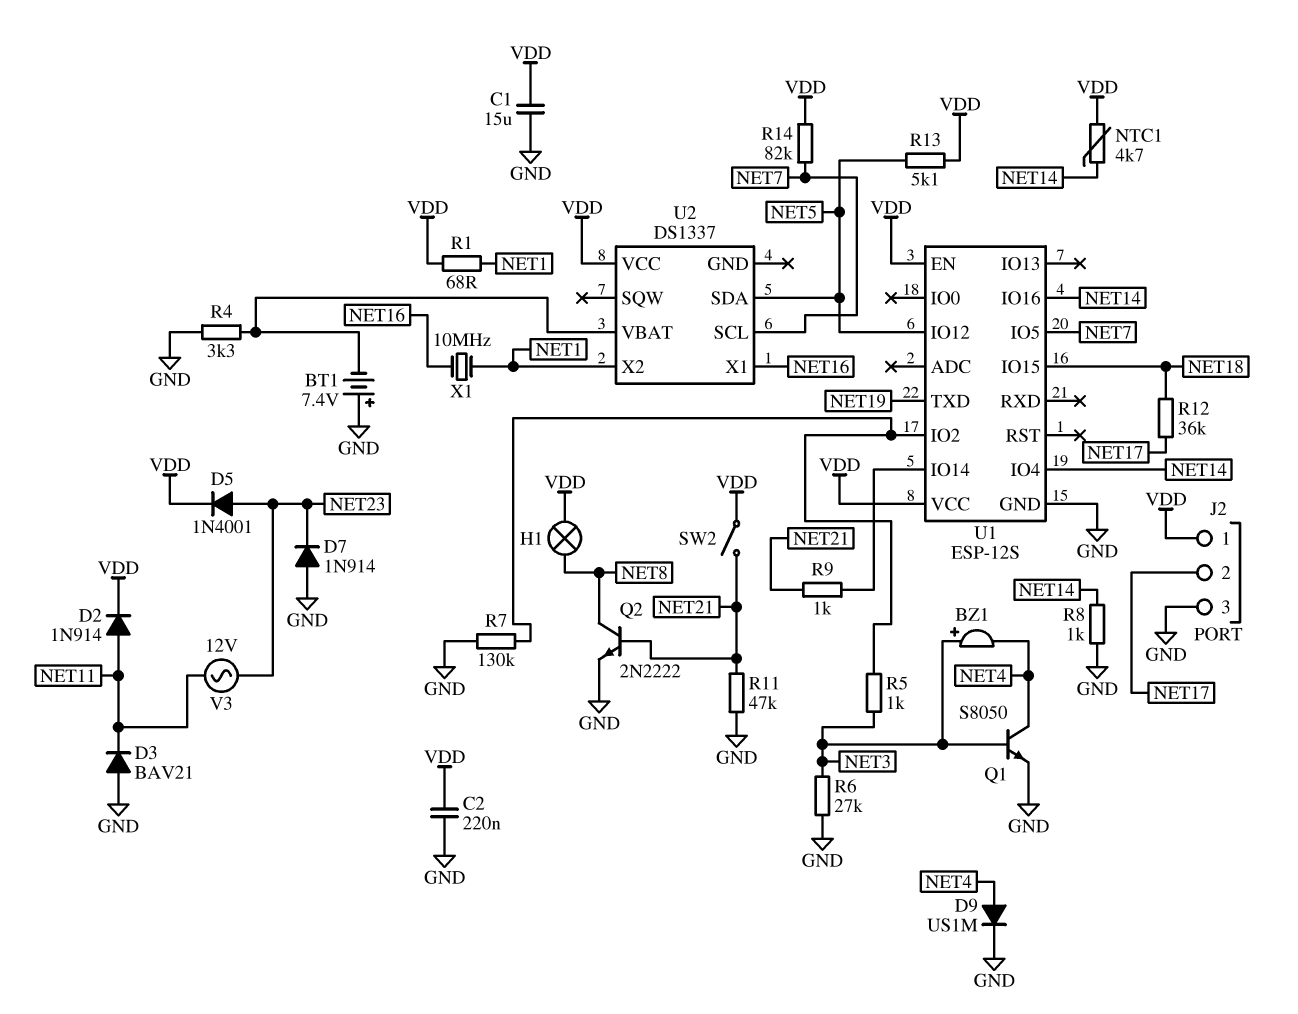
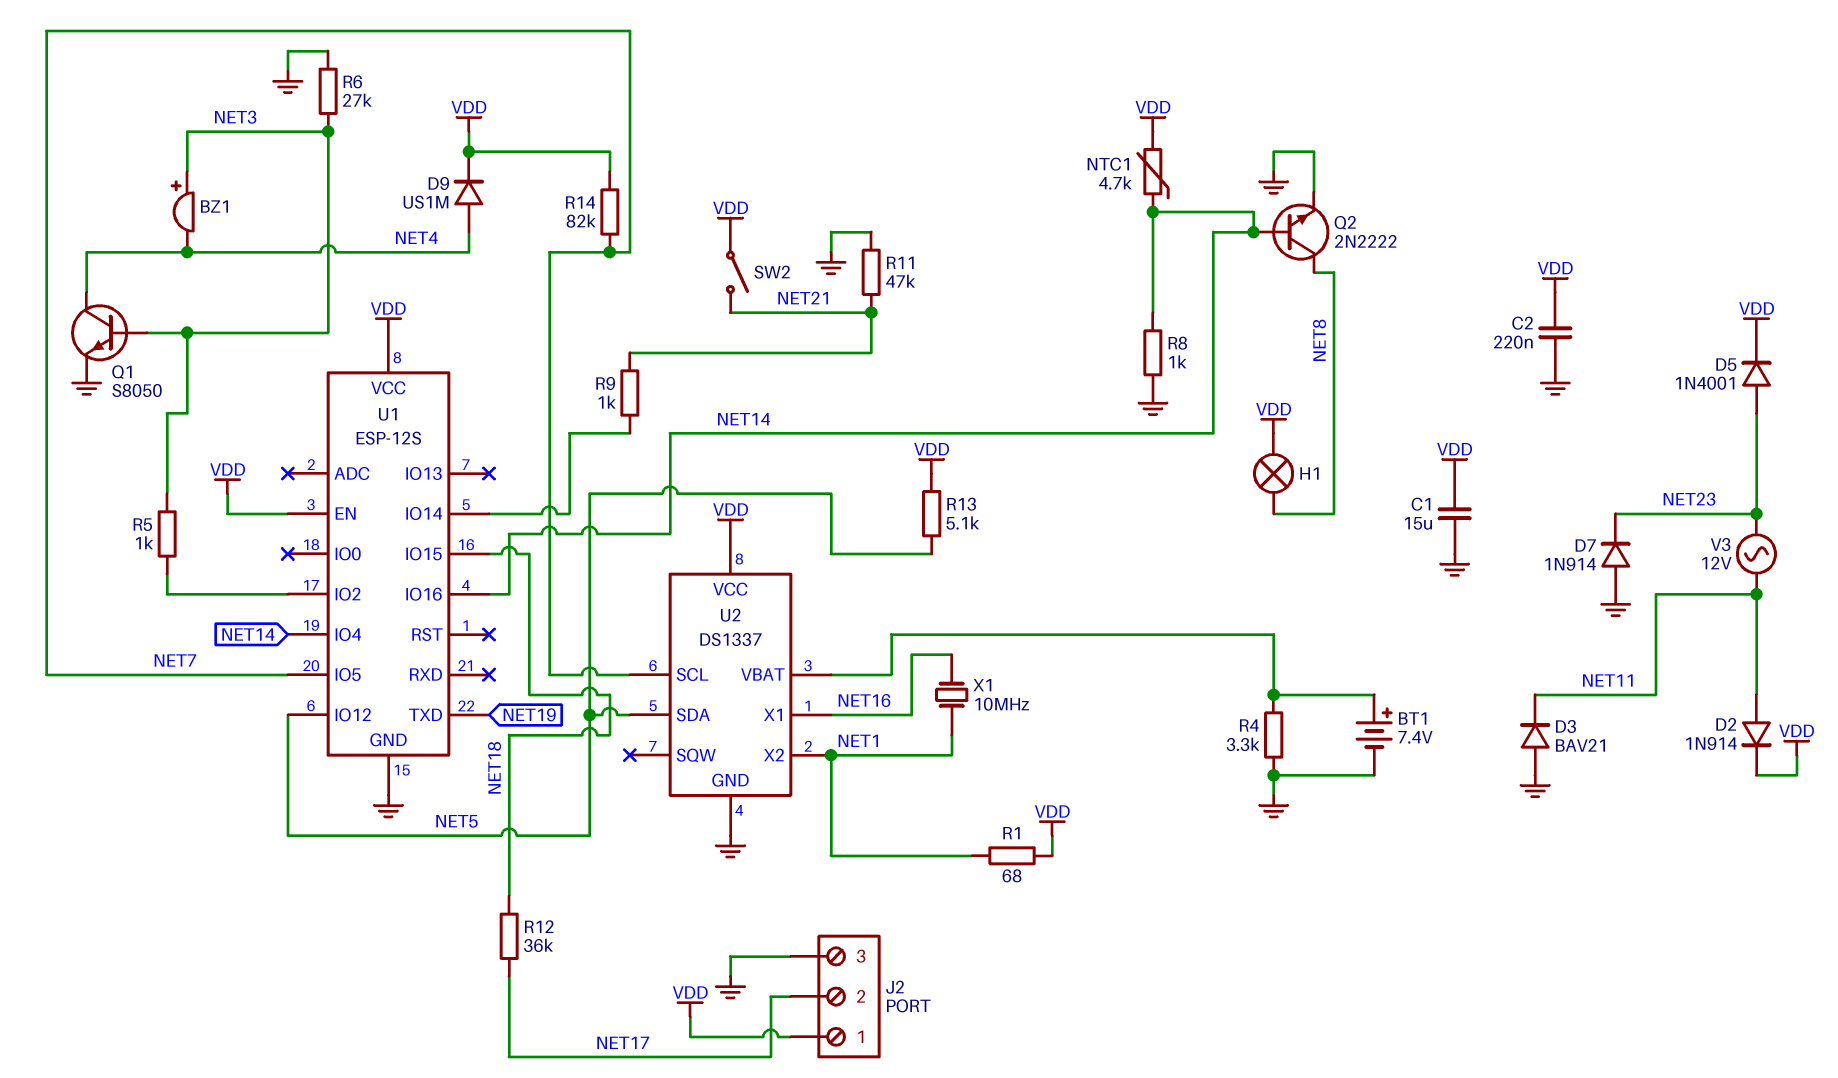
BT1: 7.4V (plus GND, minus U2/VBAT) -> 7.4V (plus U2/VBAT, minus GND)
D9: diode US1M (A NET4, K GND) -> diode US1M (A NET4, K VDD)
Q2: NPN 2N2222 (B NET21, C NET8, E GND) -> NPN 2N2222 (B NET14, C NET8, E GND)
R7: 130k (GND, U1/IO2) -> none
U2 pin GND: none -> GND

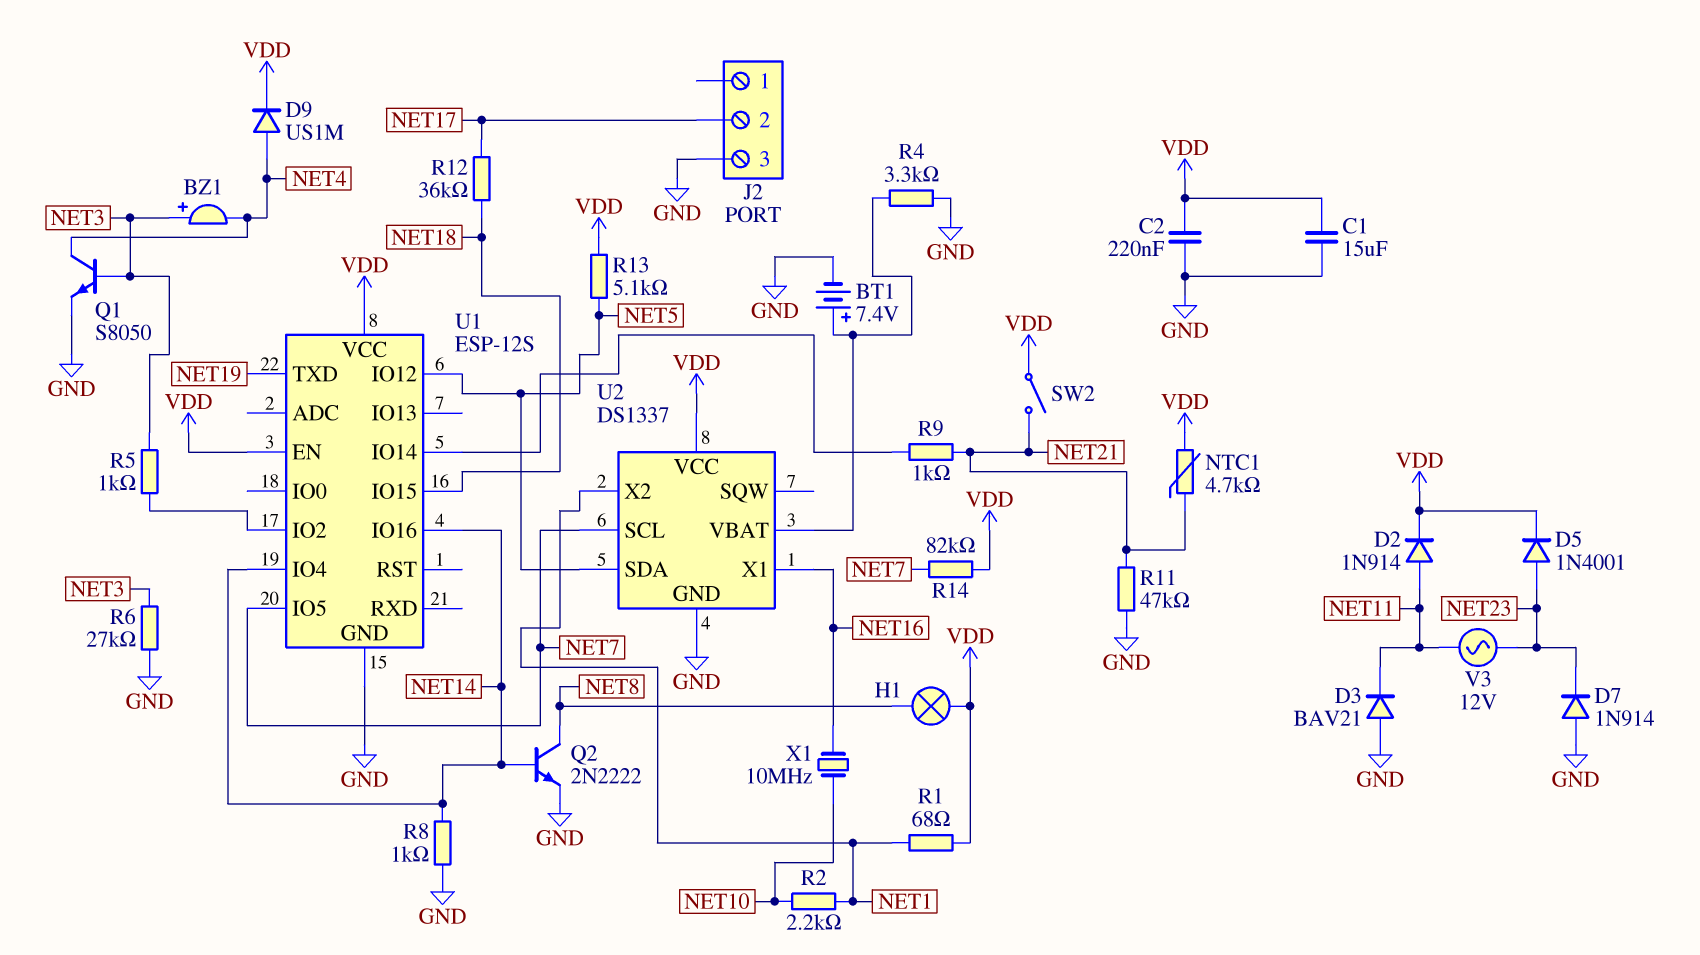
J2 pin 1: VDD -> none
NTC1: 4.7k (NET14, VDD) -> 4.7k (NET21, VDD)
R2: none -> 2.2k (NET1, NET10)
X1: 10MHz (NET1, NET16) -> 10MHz (NET10, NET16)

